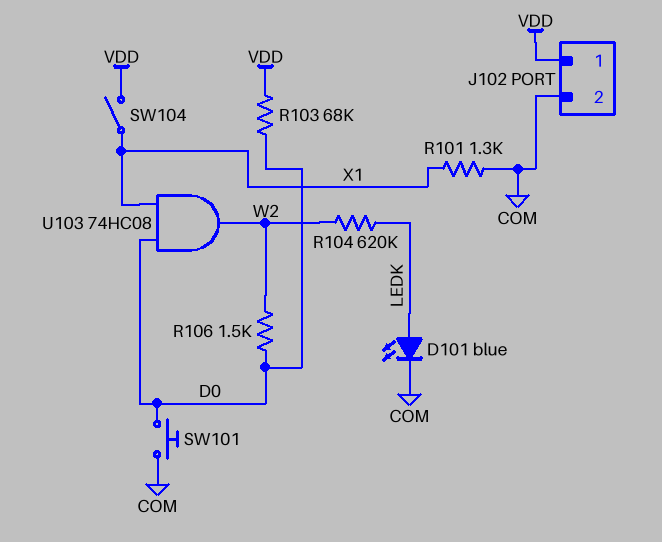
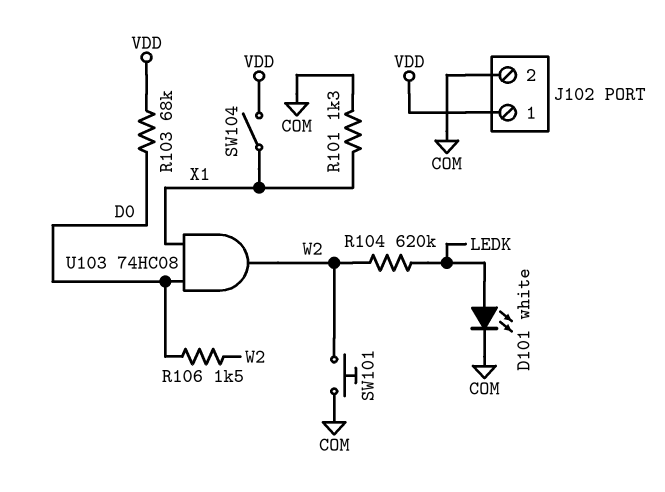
D101: LED blue (A LEDK, K COM) -> LED white (A LEDK, K COM)
SW101: button (COM, D0) -> button (COM, W2)

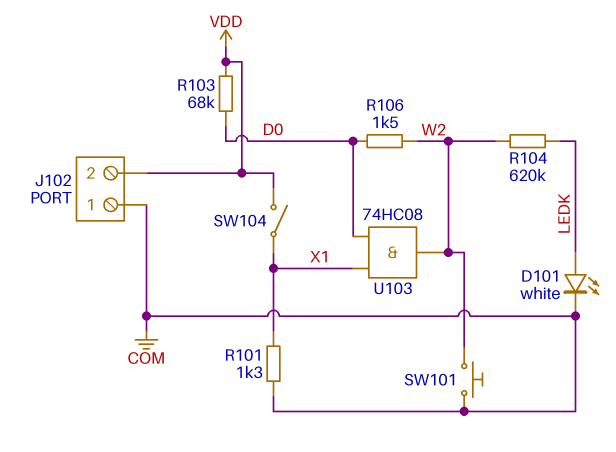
J102 pin 1: VDD -> COM
J102 pin 2: COM -> VDD

